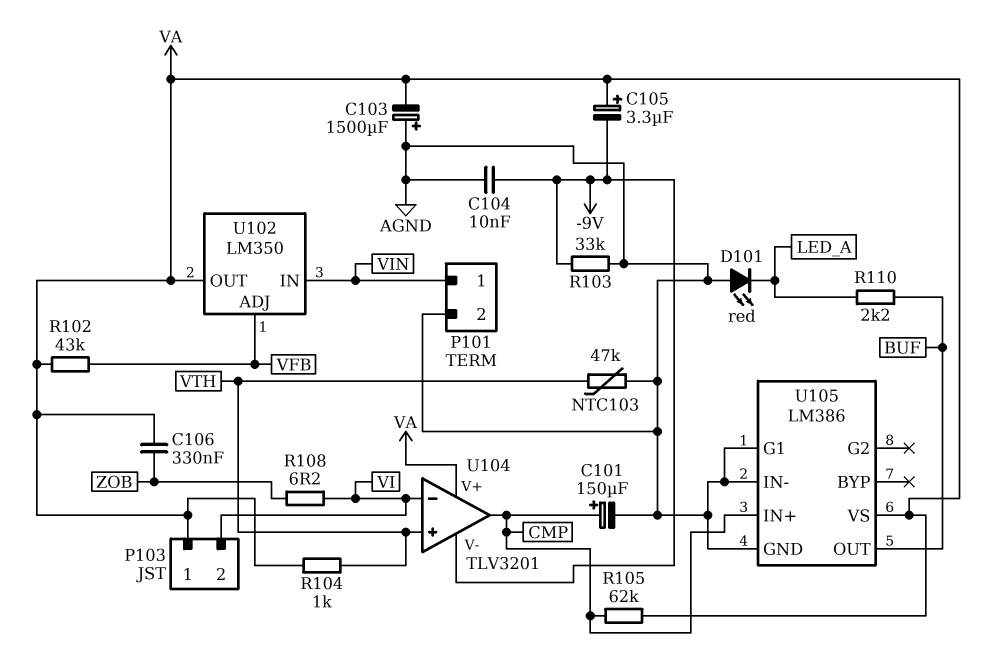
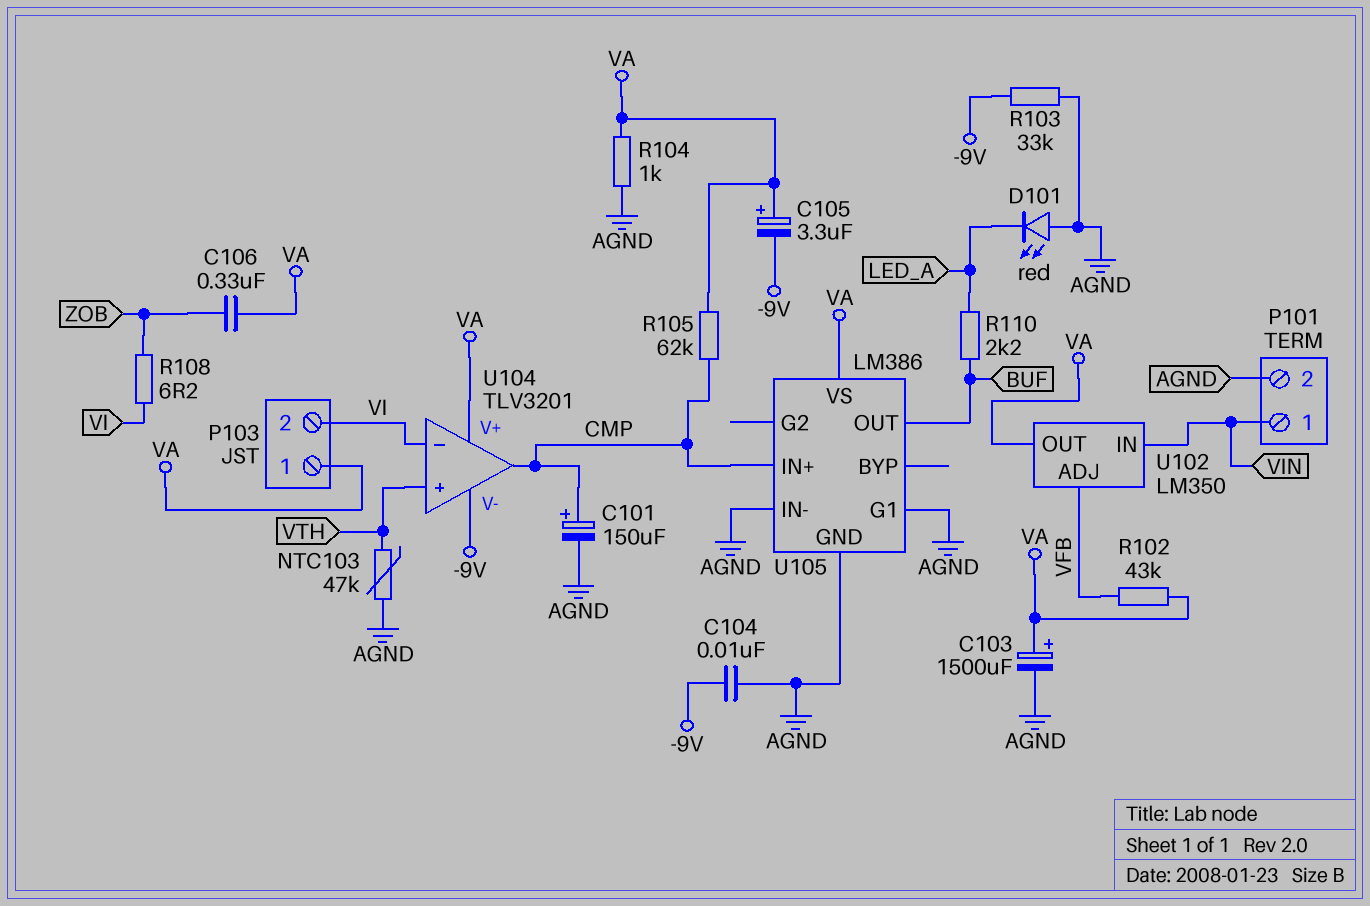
C103: 1500uF (plus AGND, minus VA) -> 1500uF (plus VA, minus AGND)
R104: 1k (VA, VTH) -> 1k (AGND, VA)

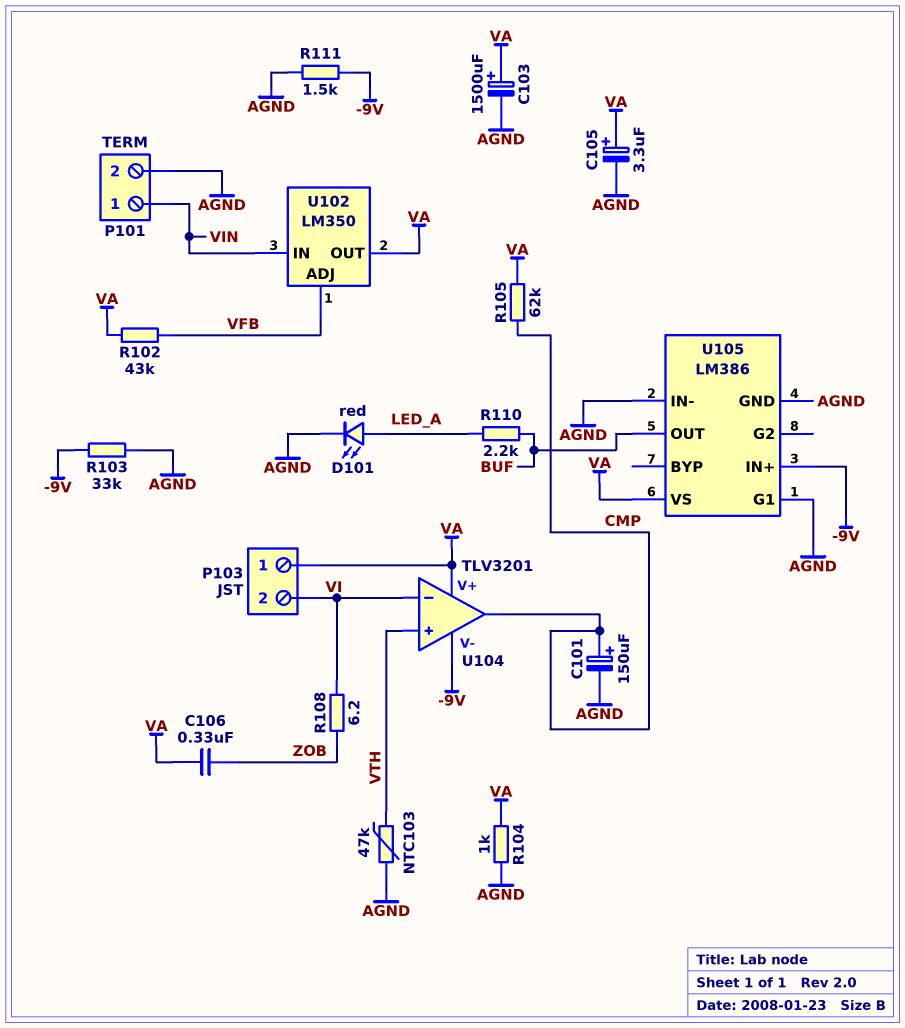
C104: 10nF (-9V, AGND) -> none
C105: 3.3uF (plus VA, minus -9V) -> 3.3uF (plus VA, minus AGND)
D101: LED red (A AGND, K LED_A) -> LED red (A LED_A, K AGND)
R111: none -> 1.5k (-9V, AGND)
U105 pin IN+: CMP -> -9V

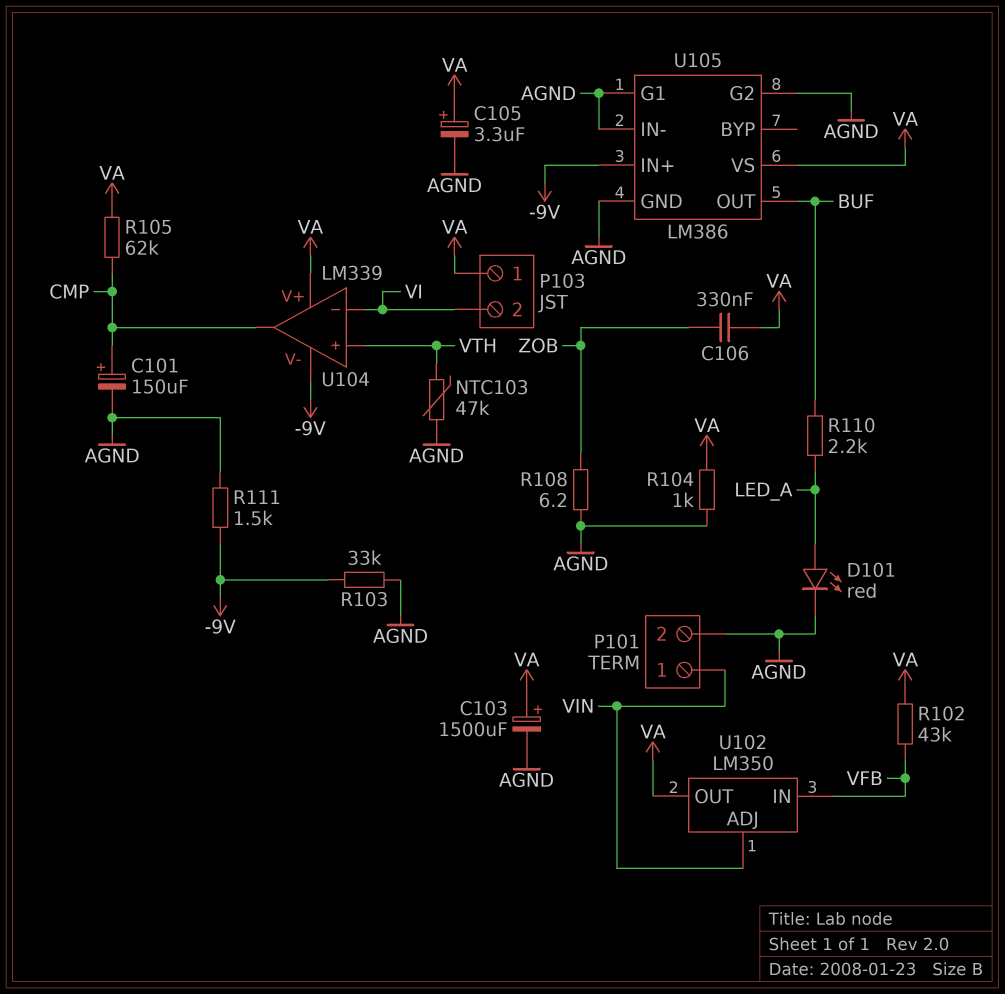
R108: 6.2 (VI, ZOB) -> 6.2 (AGND, ZOB)
U102 pin ADJ: VFB -> VIN
U102 pin IN: VIN -> VFB
U104: TLV3201 -> LM339
U105 pin G2: none -> AGND

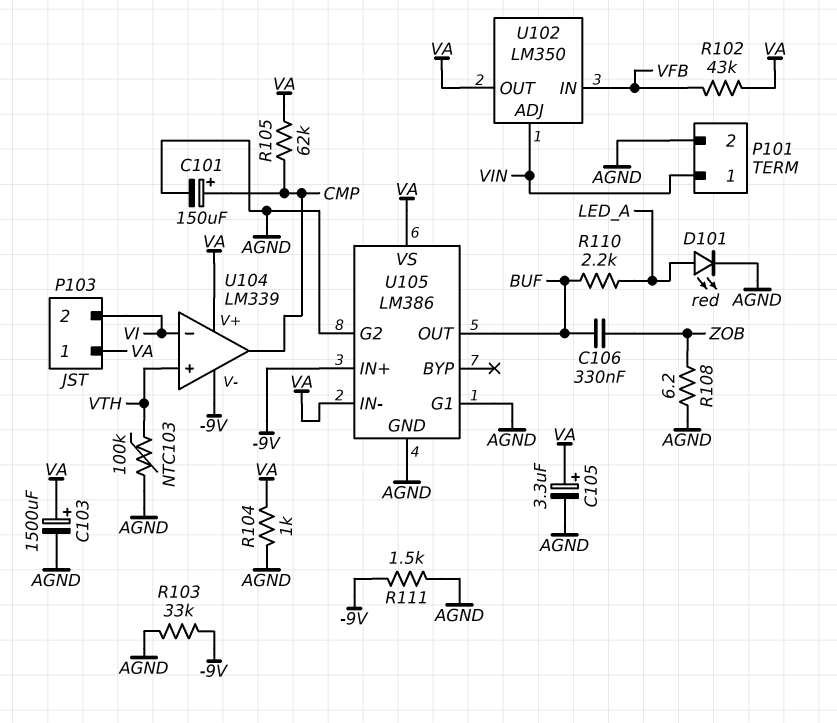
C106: 330nF (VA, ZOB) -> 330nF (BUF, ZOB)
NTC103: 47k (AGND, VTH) -> 100k (AGND, VTH)
U105 pin IN-: AGND -> VA

